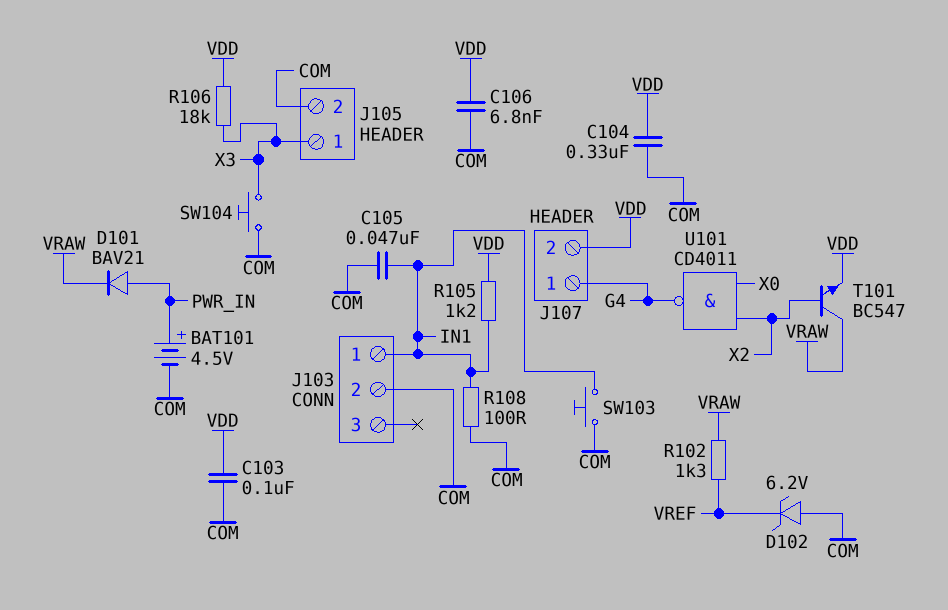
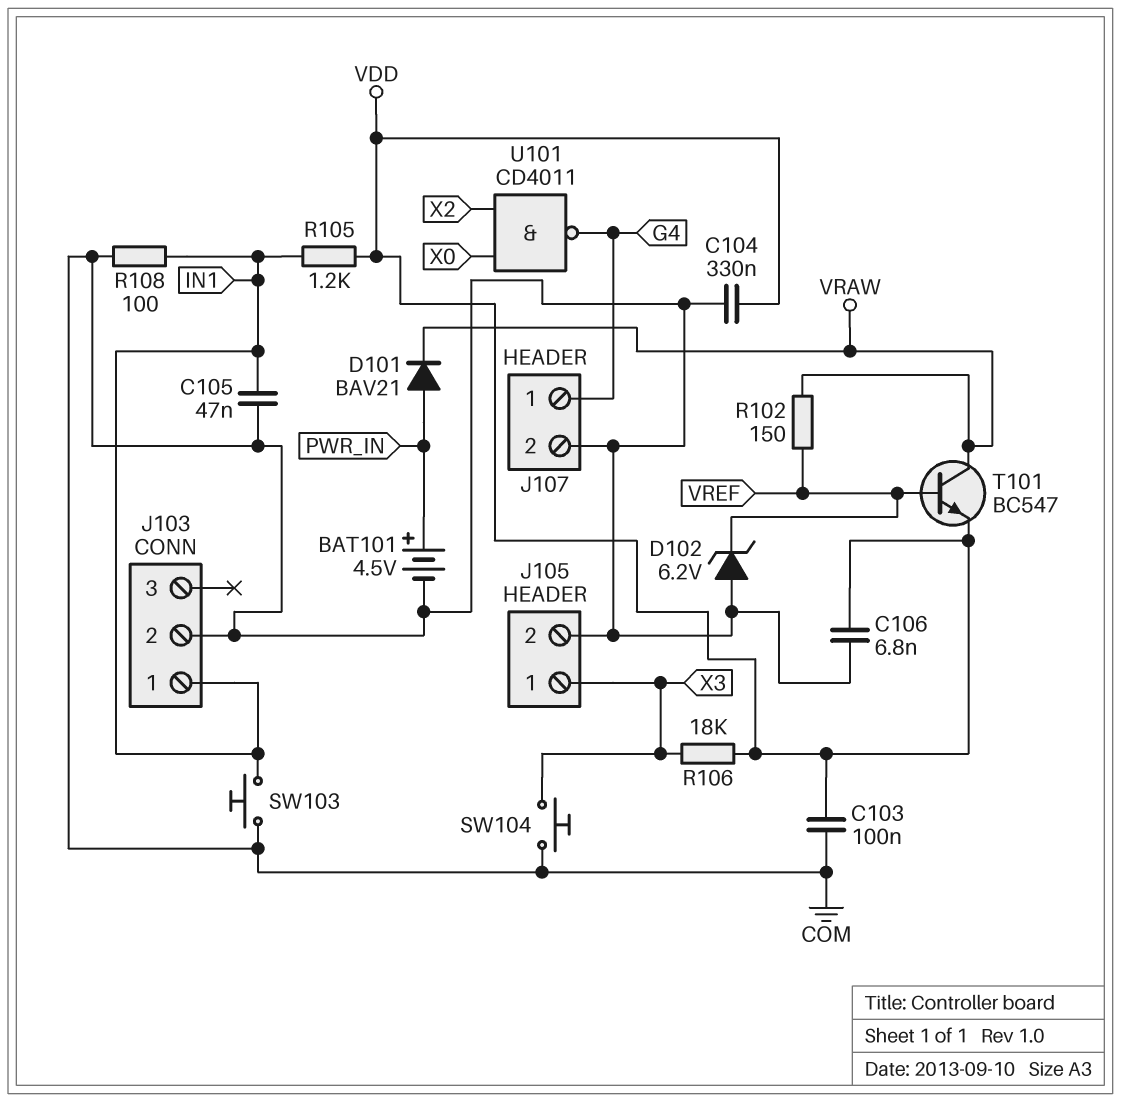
J107 pin 2: VDD -> COM
R102: 1.3k (VRAW, VREF) -> 150 (VRAW, VREF)
T101: NPN BC547 (B X2, C VRAW, E VDD) -> NPN BC547 (B VREF, C VRAW, E VDD)

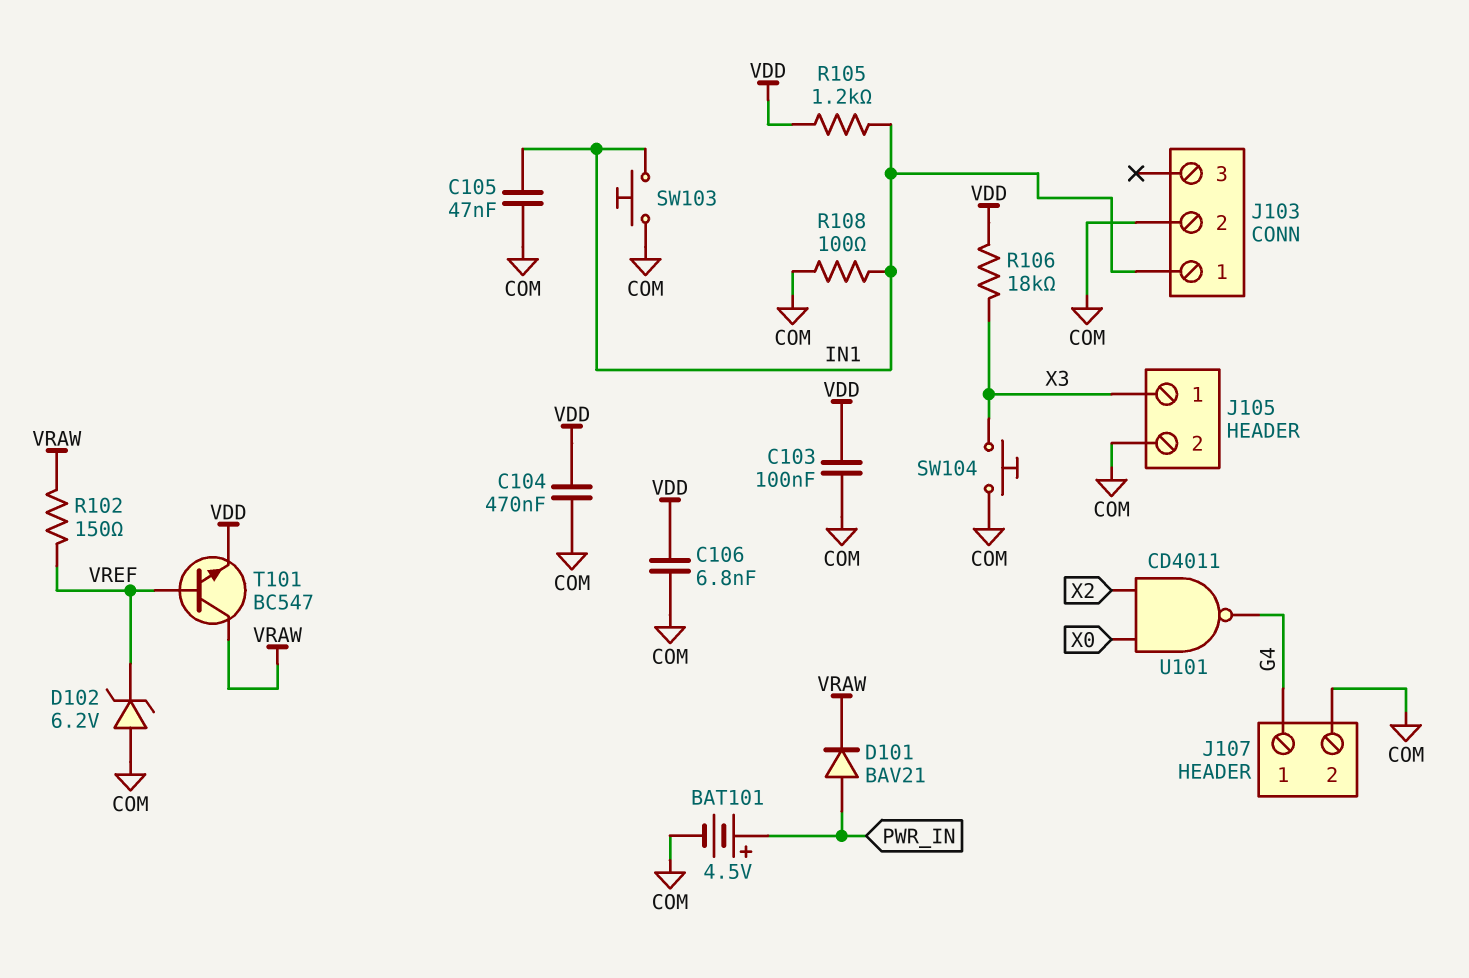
C104: 330nF (COM, VDD) -> 470nF (COM, VDD)

